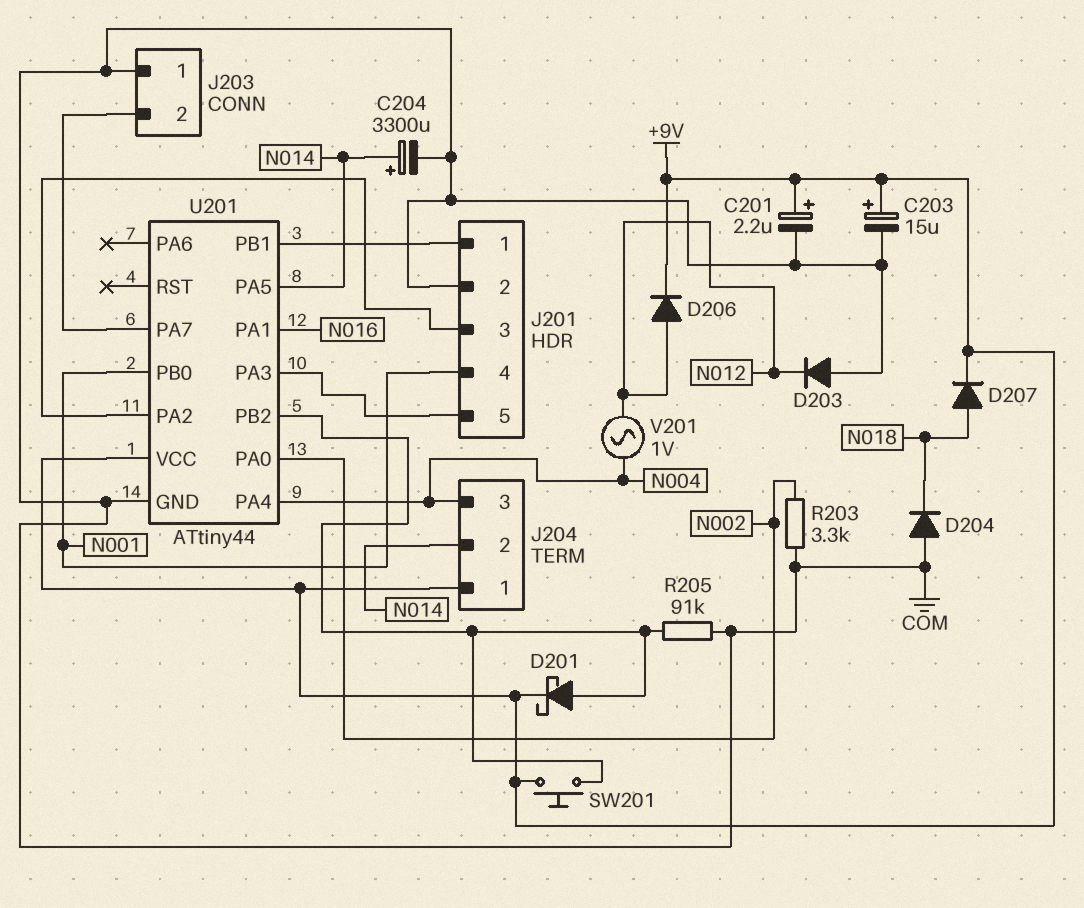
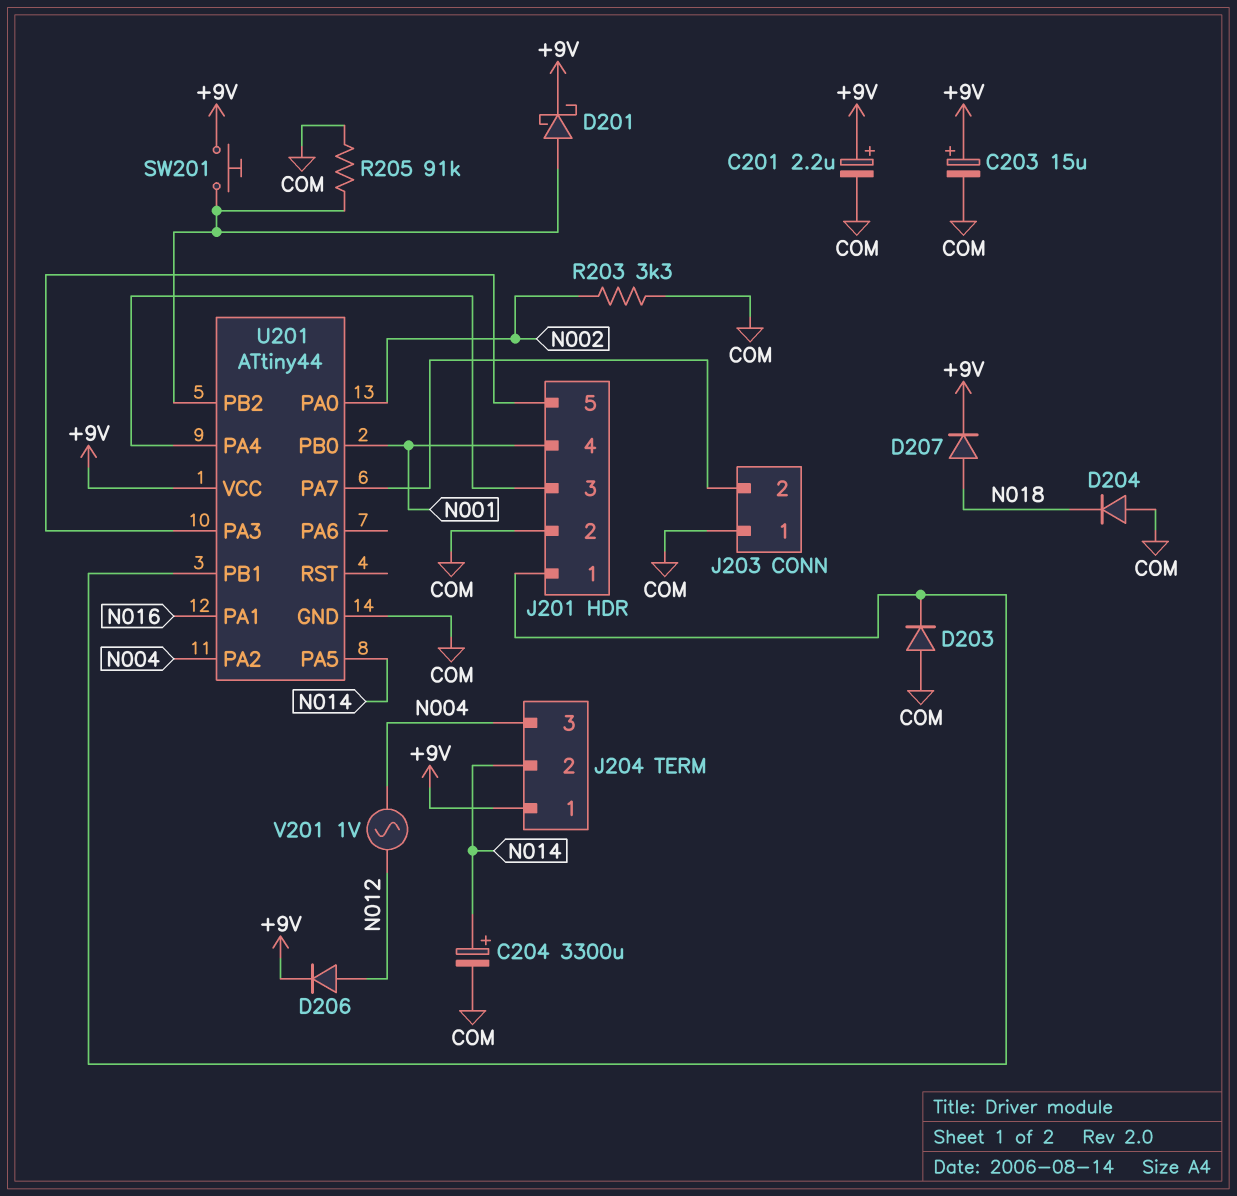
D203: diode (A COM, K N012) -> diode (A COM, K J201/1)
U201 pin PA2: J201/3 -> N004
U201 pin PA4: N004 -> J201/3

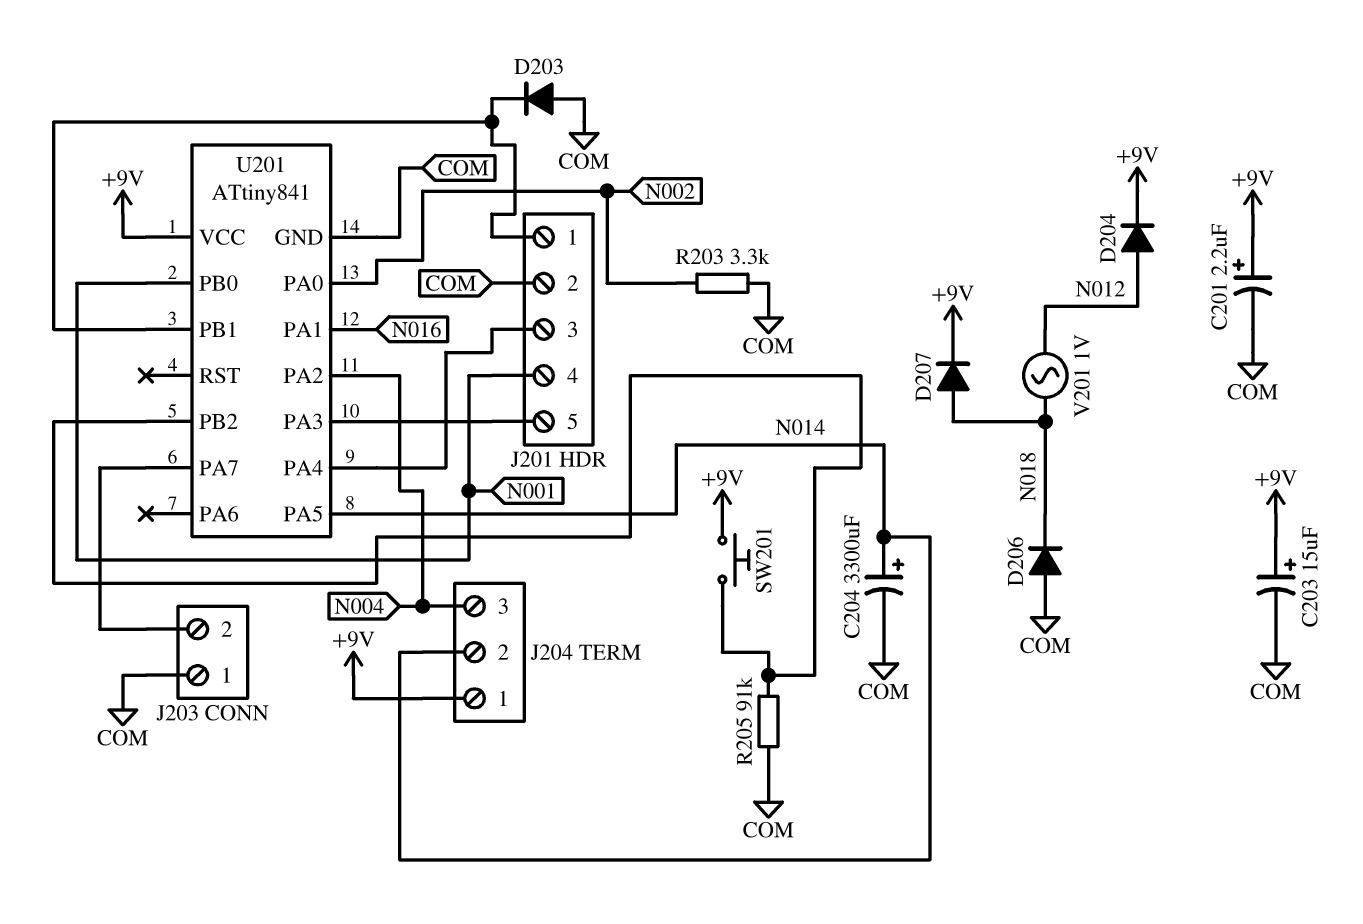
D201: schottky (A U201/PB2, K +9V) -> none
D204: diode (A COM, K N018) -> diode (A N012, K +9V)
D206: diode (A N012, K +9V) -> diode (A COM, K N018)
U201: ATtiny44 -> ATtiny841
V201: AC 1V (N004, N012) -> AC 1V (N012, N018)

